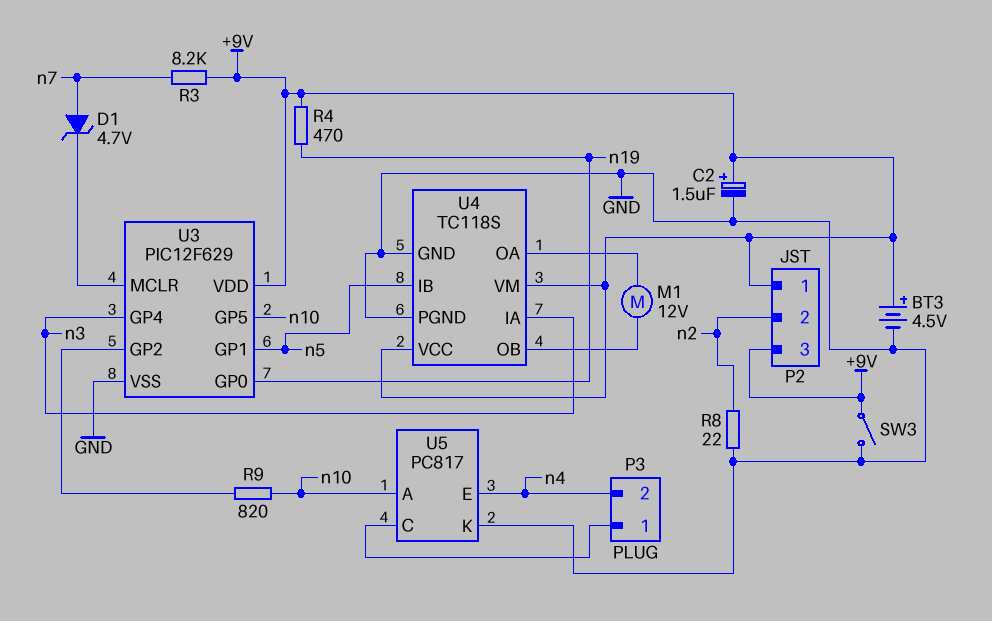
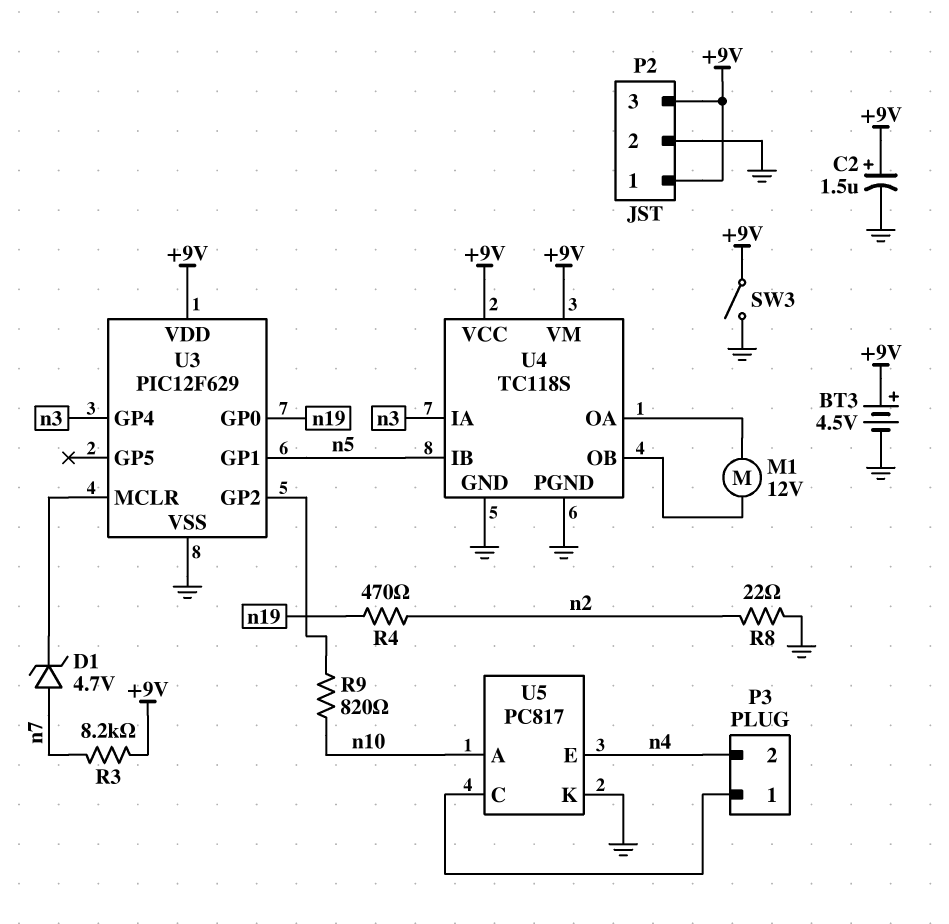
P2 pin 2: n2 -> GND
R4: 470 (+9V, n19) -> 470 (n2, n19)
U3 pin GP5: n10 -> none

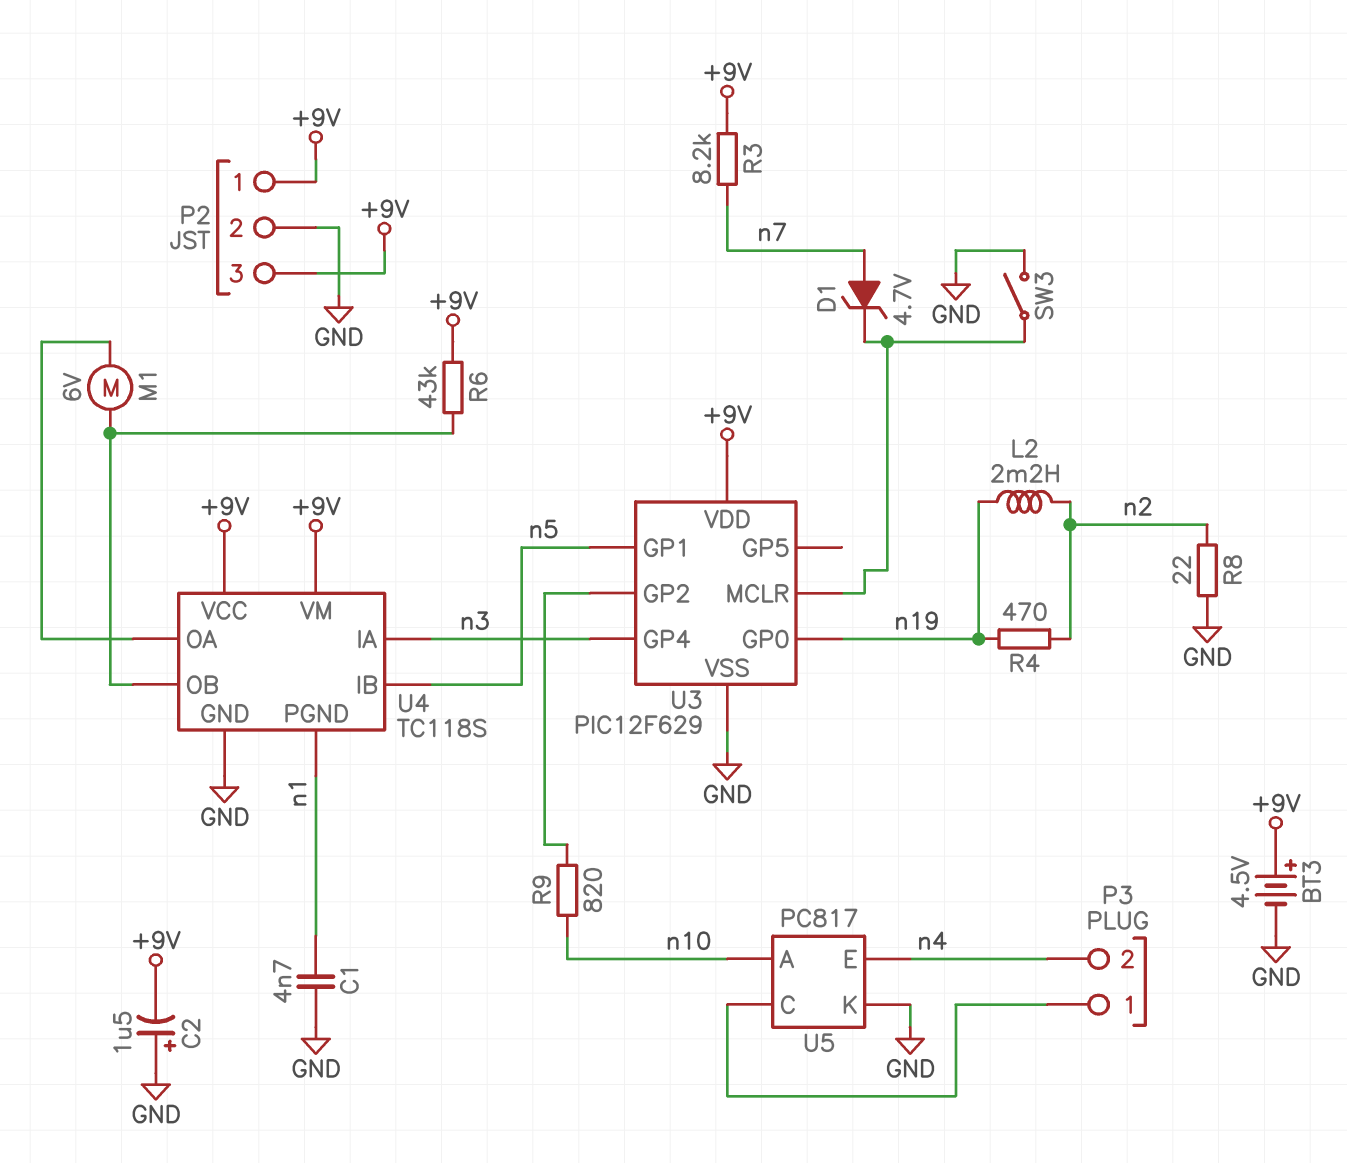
C1: none -> 4.7nF (GND, n1)
C2: 1.5uF (plus +9V, minus GND) -> 1.5uF (plus GND, minus +9V)
L2: none -> 2.2mH (n2, n19)
M1: motor 12V (U4/OA, U4/OB) -> motor 6V (U4/OA, U4/OB)
R6: none -> 43k (+9V, U4/OB)
SW3: switch (+9V, GND) -> switch (GND, U3/MCLR)
U4 pin PGND: GND -> n1

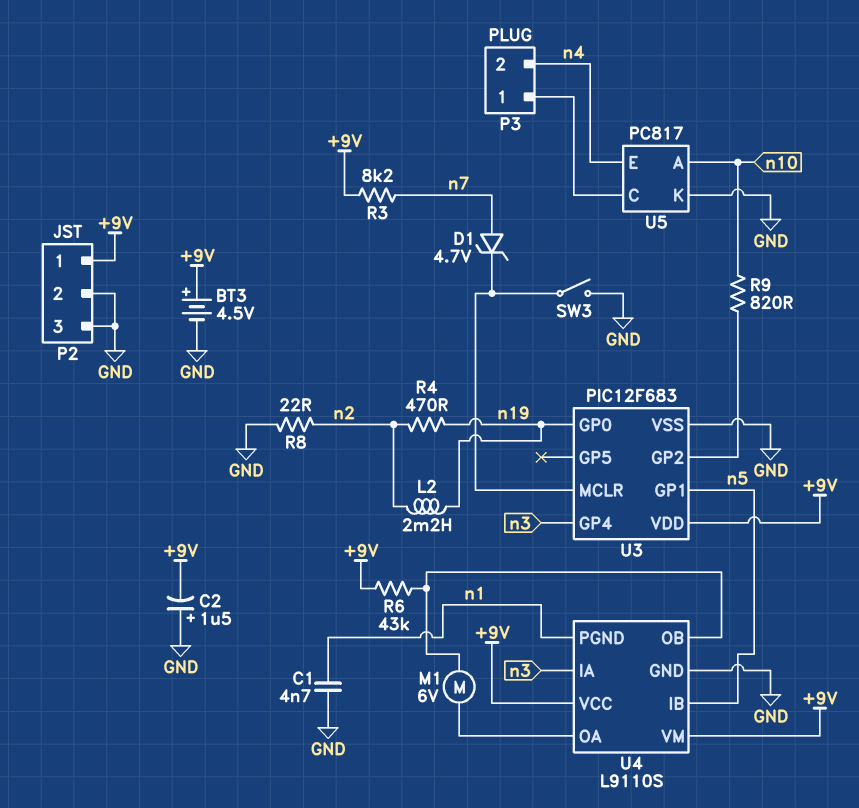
P2 pin 3: +9V -> GND
U3: PIC12F629 -> PIC12F683
U4: TC118S -> L9110S

